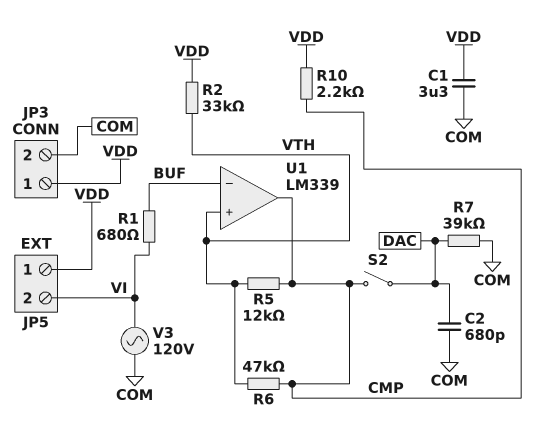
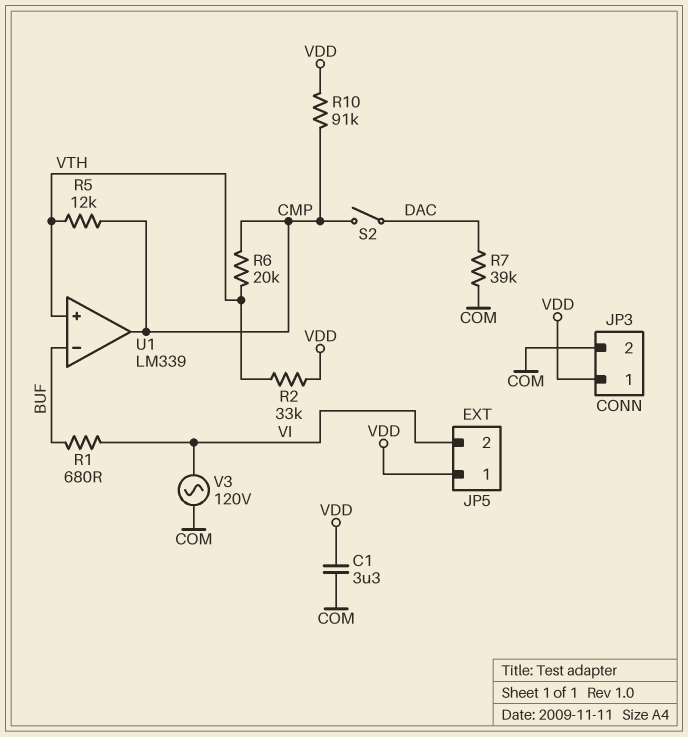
C2: 680pF (COM, DAC) -> none
R6: 47k (CMP, VTH) -> 20k (CMP, VTH)
R10: 2.2k (CMP, VDD) -> 91k (CMP, VDD)

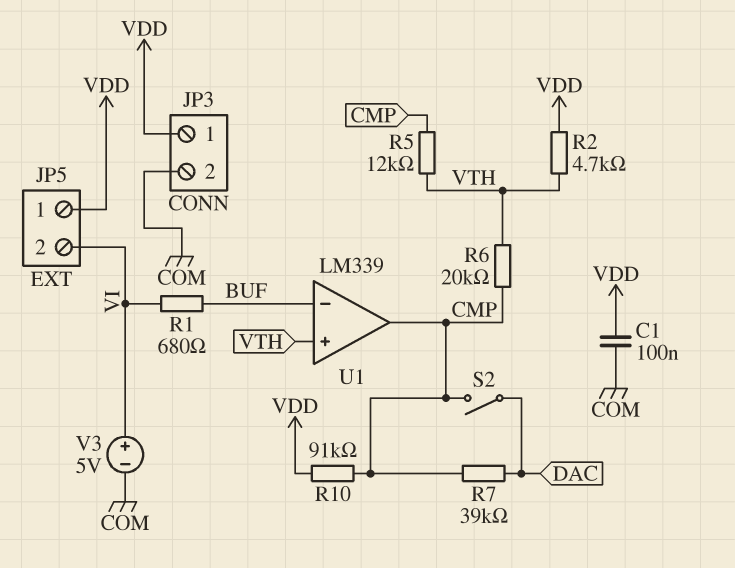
C1: 3.3uF (COM, VDD) -> 100nF (COM, VDD)
R2: 33k (VDD, VTH) -> 4.7k (VDD, VTH)
R7: 39k (COM, DAC) -> 39k (CMP, DAC)
V3: AC 120V (COM, VI) -> 5V (plus VI, minus COM)

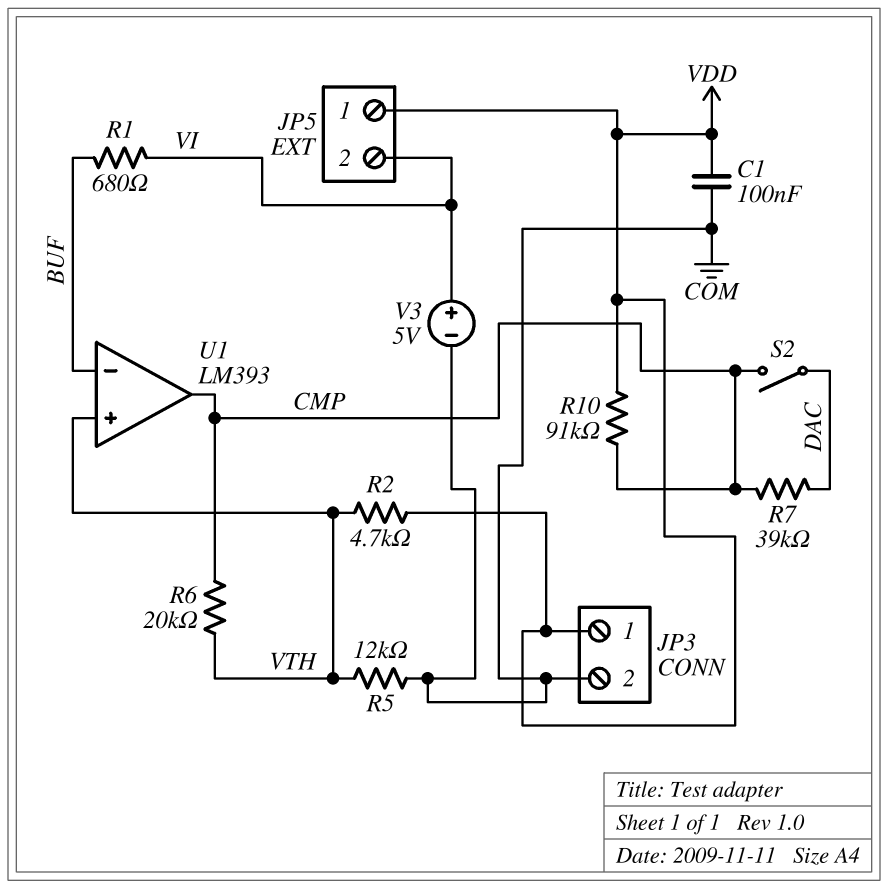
R5: 12k (CMP, VTH) -> 12k (COM, VTH)
U1: LM339 -> LM393

